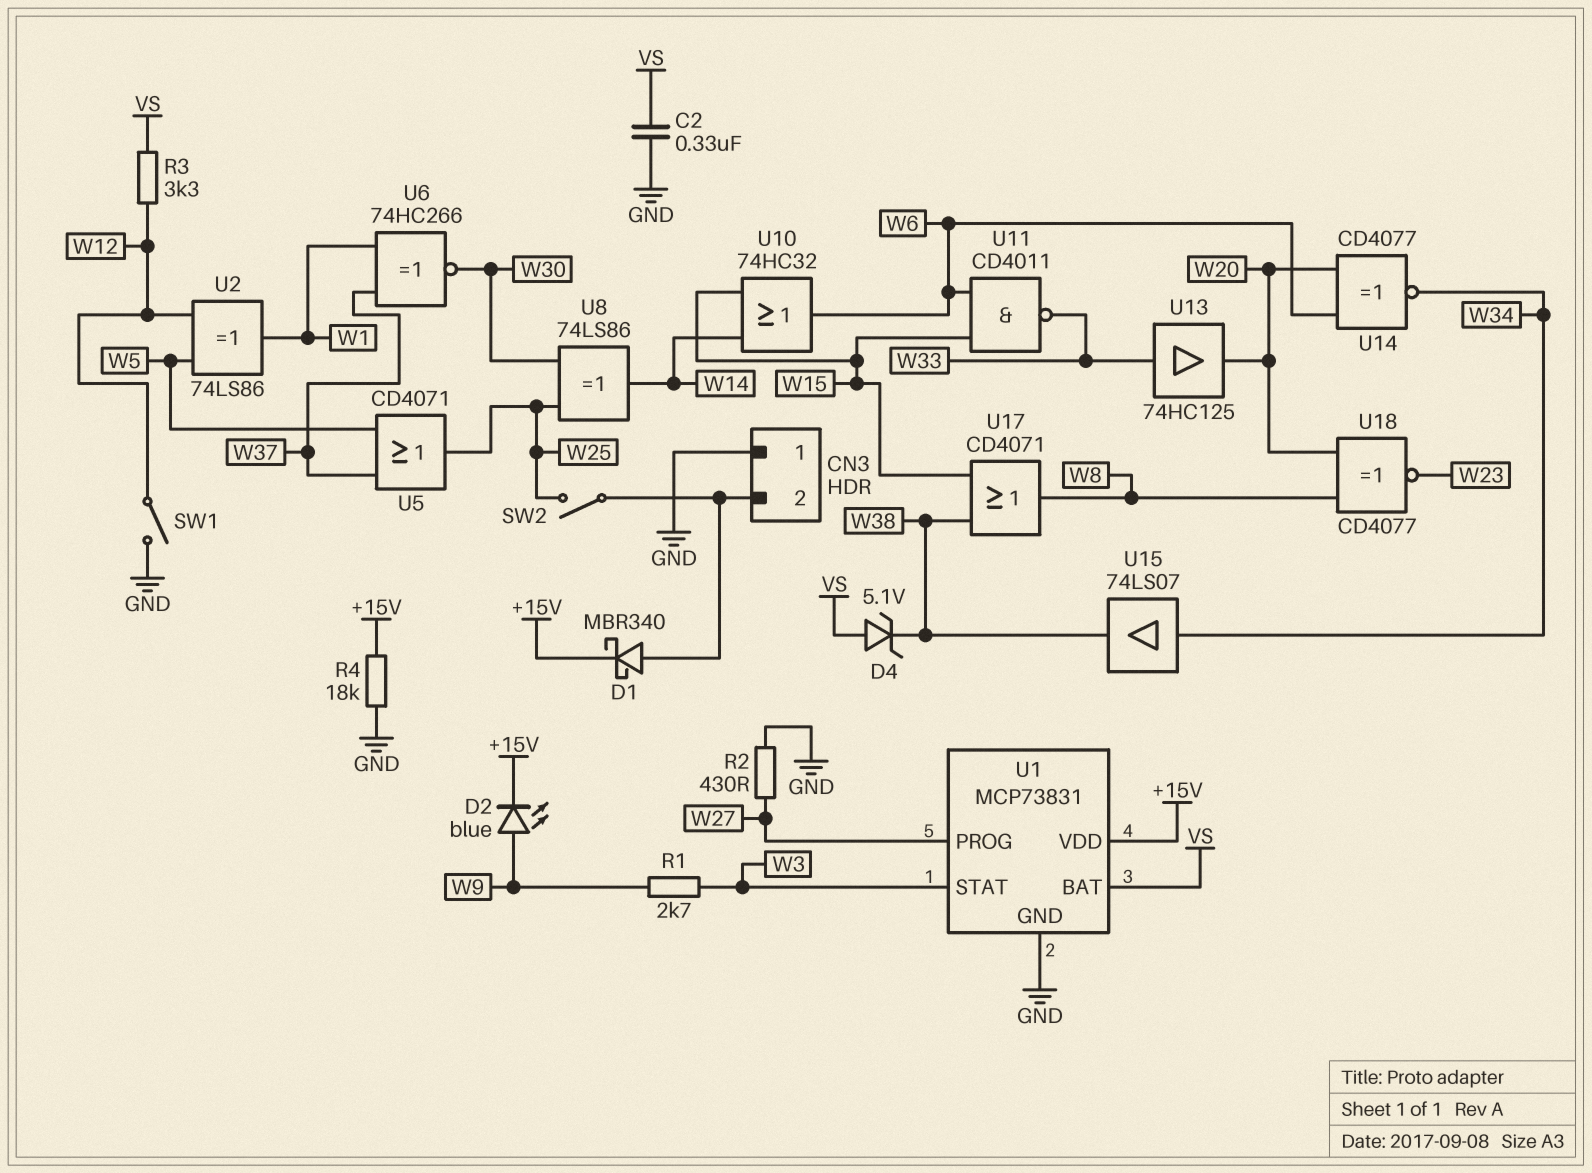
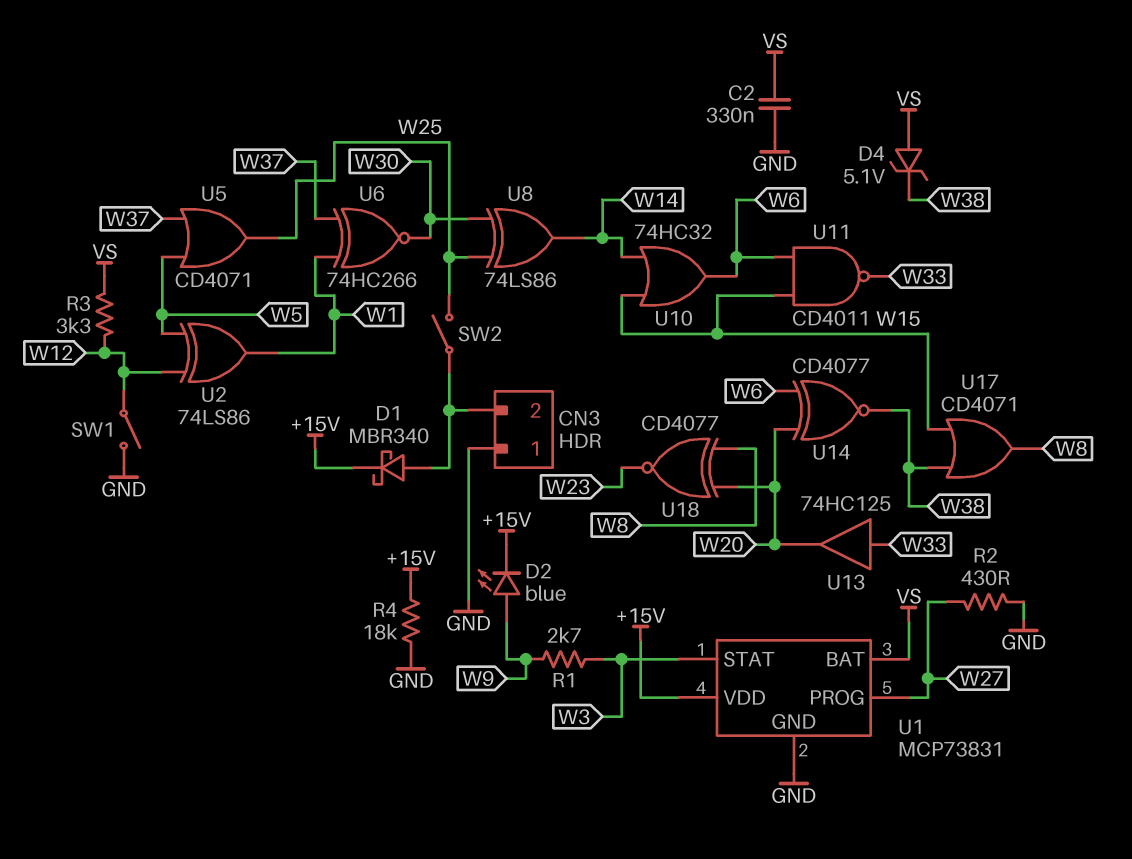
U14: XNOR CD4077 (in W6, in W20, out W34) -> XNOR CD4077 (in W6, in W20, out W38)
U15: buffer 74LS07 (in W34, out W38) -> none

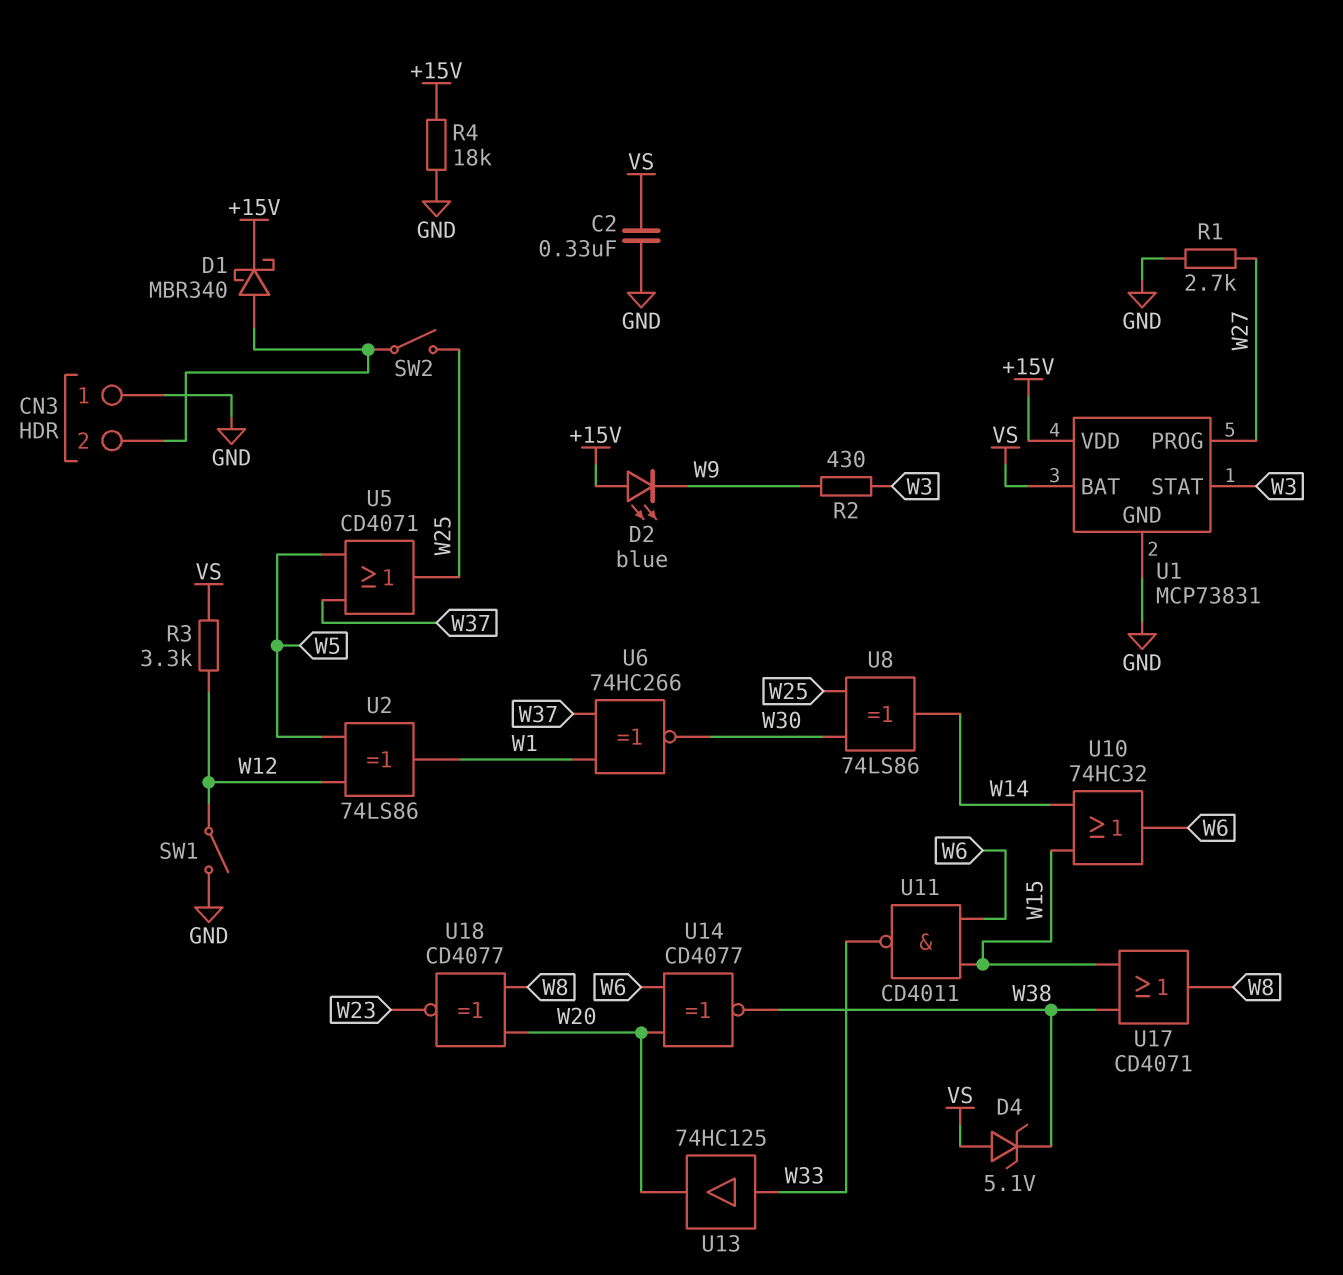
D2: LED blue (A W9, K +15V) -> LED blue (A +15V, K W9)
R1: 2.7k (W3, W9) -> 2.7k (GND, W27)
R2: 430 (GND, W27) -> 430 (W3, W9)

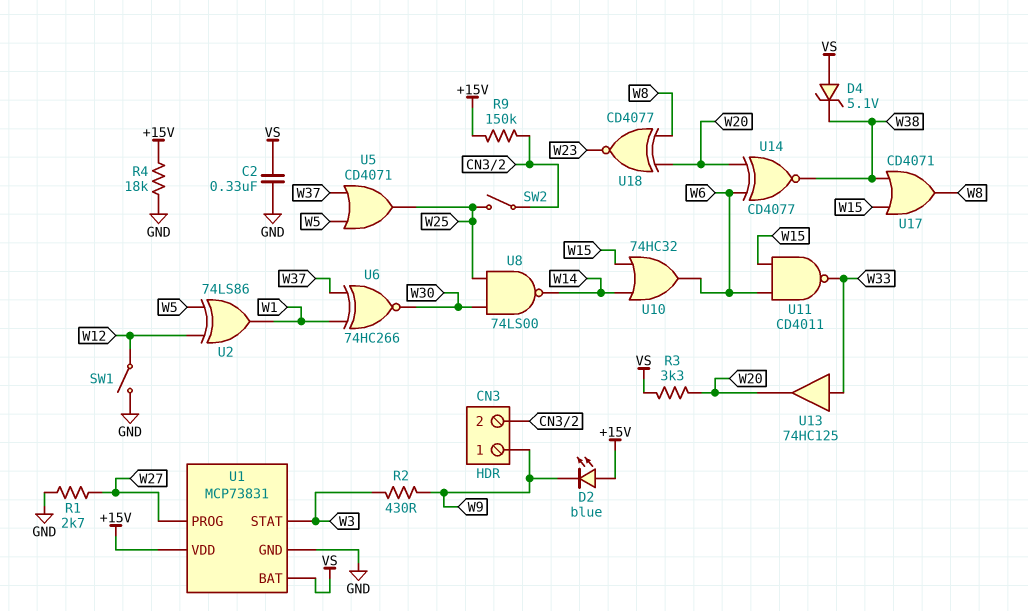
CN3 pin 1: GND -> W9
D1: schottky MBR340 (A CN3/2, K +15V) -> none
R3: 3.3k (VS, W12) -> 3.3k (VS, W20)
R9: none -> 150k (+15V, CN3/2)
U8: XOR 74LS86 (in W25, in W30, out W14) -> NAND 74LS00 (in W25, in W30, out W14)

